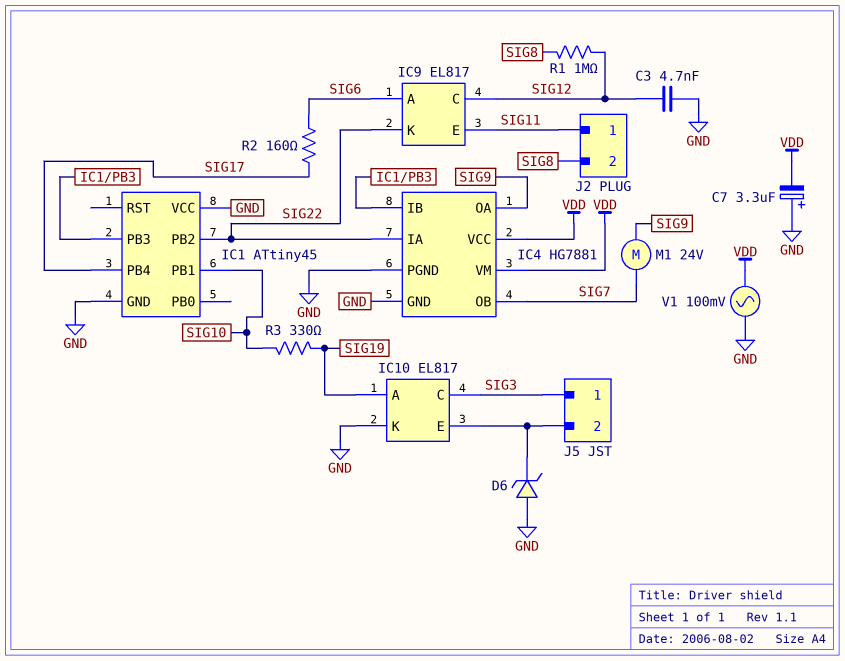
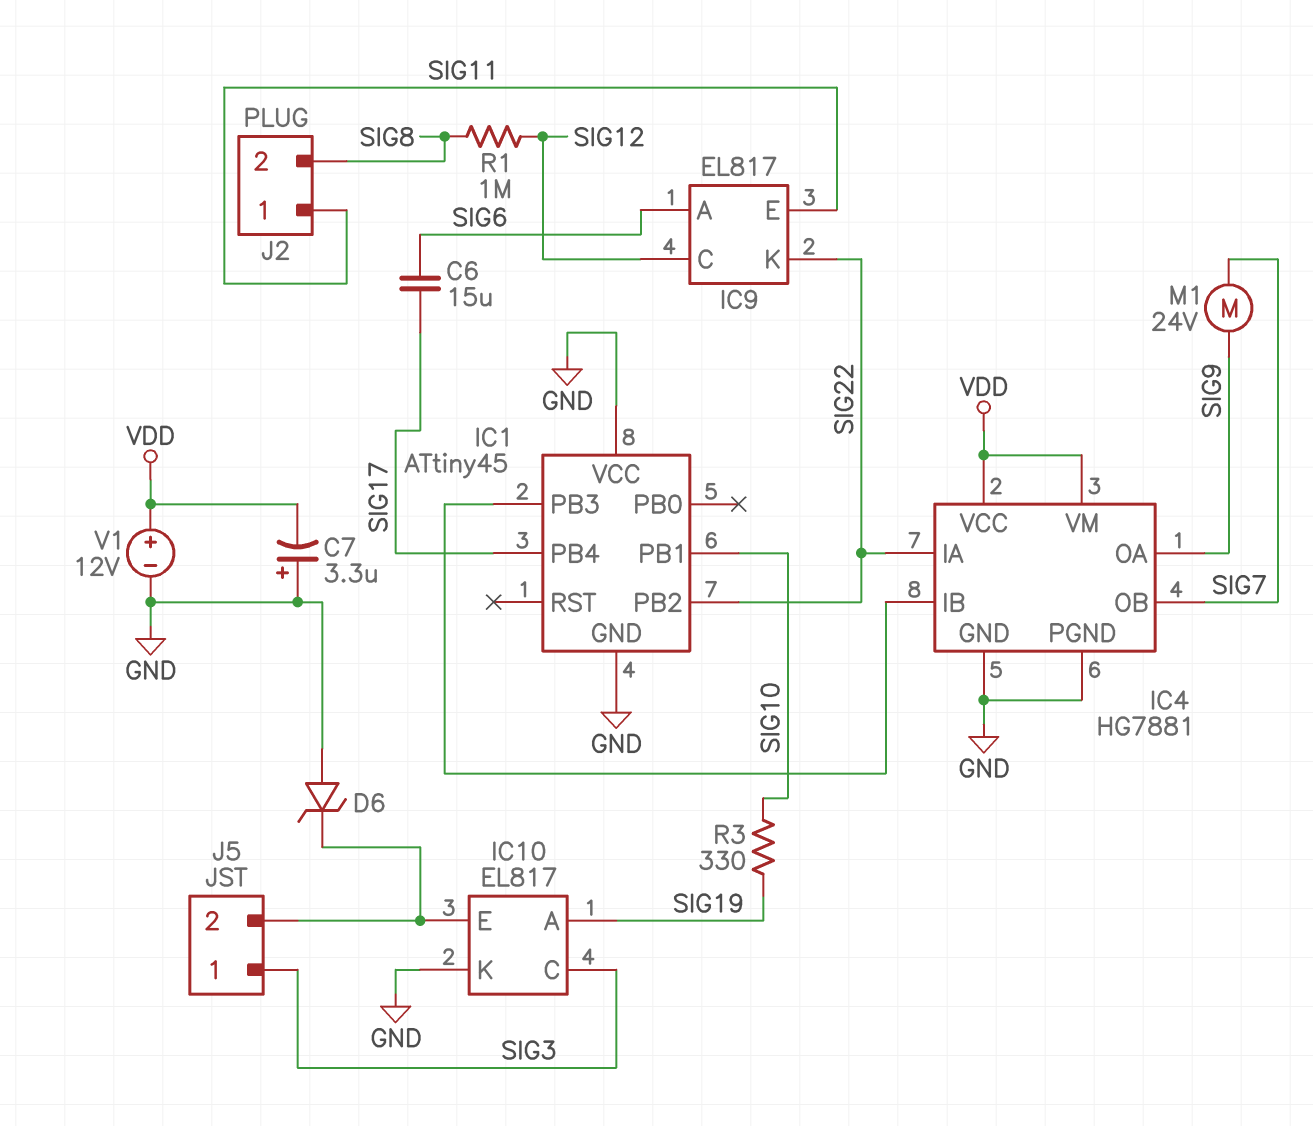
C3: 4.7nF (GND, SIG12) -> none
C6: none -> 15uF (SIG6, SIG17)
R2: 160 (SIG6, SIG17) -> none
V1: AC 100mV (GND, VDD) -> 12V (plus VDD, minus GND)

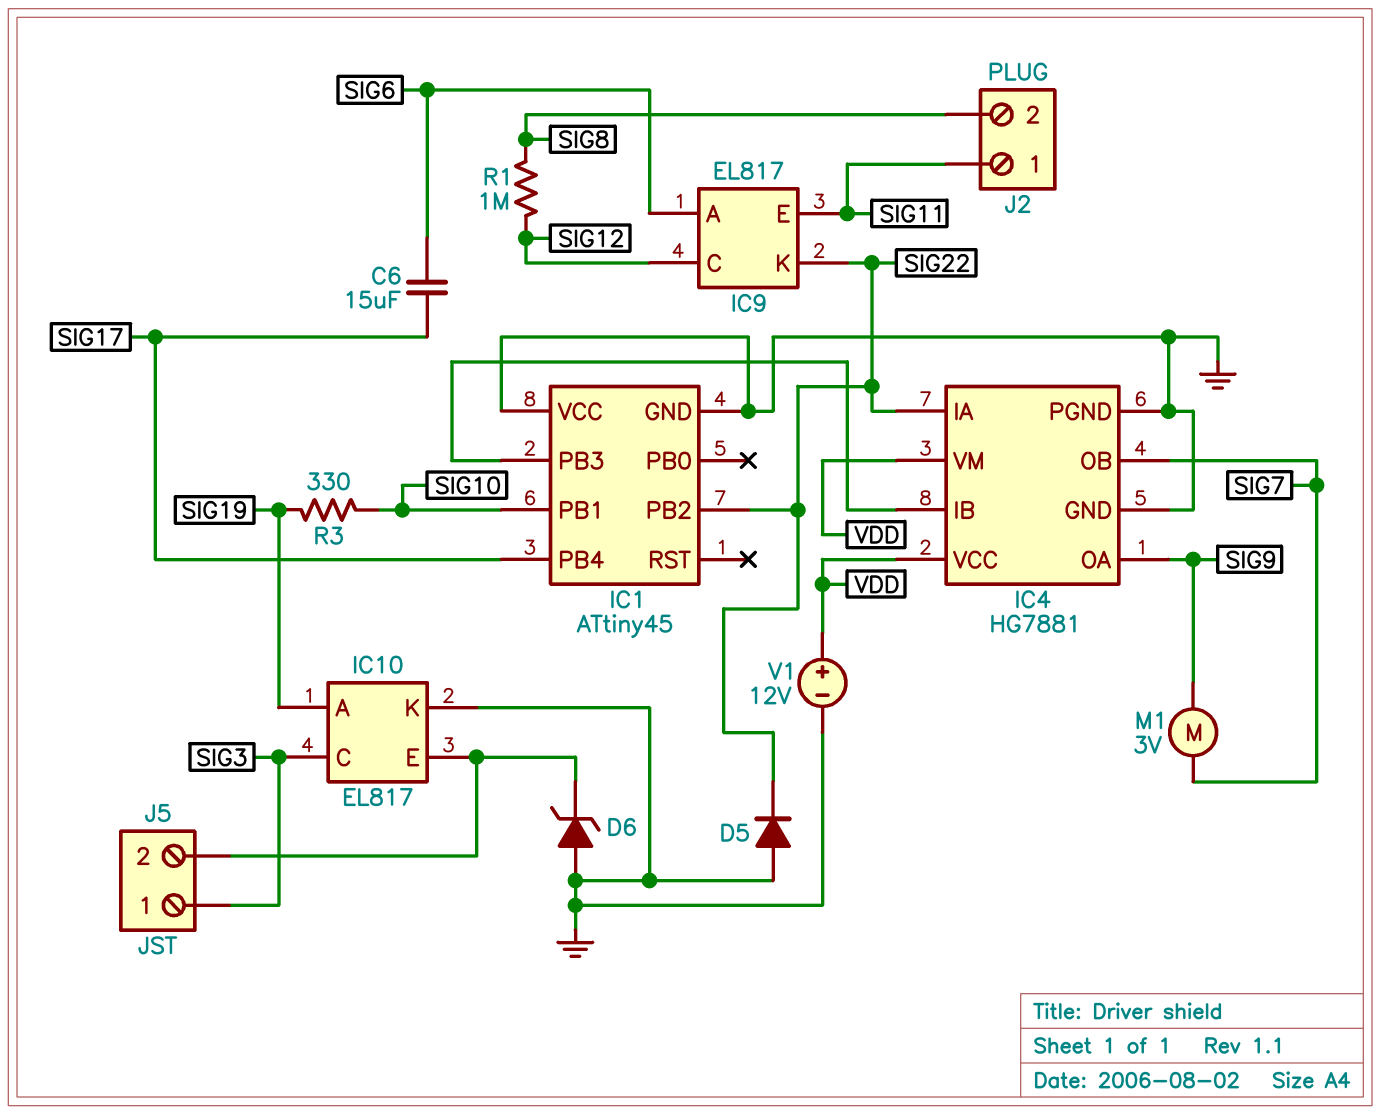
C7: 3.3uF (plus GND, minus VDD) -> none
D5: none -> diode (A GND, K SIG22)
M1: motor 24V (SIG7, SIG9) -> motor 3V (SIG7, SIG9)

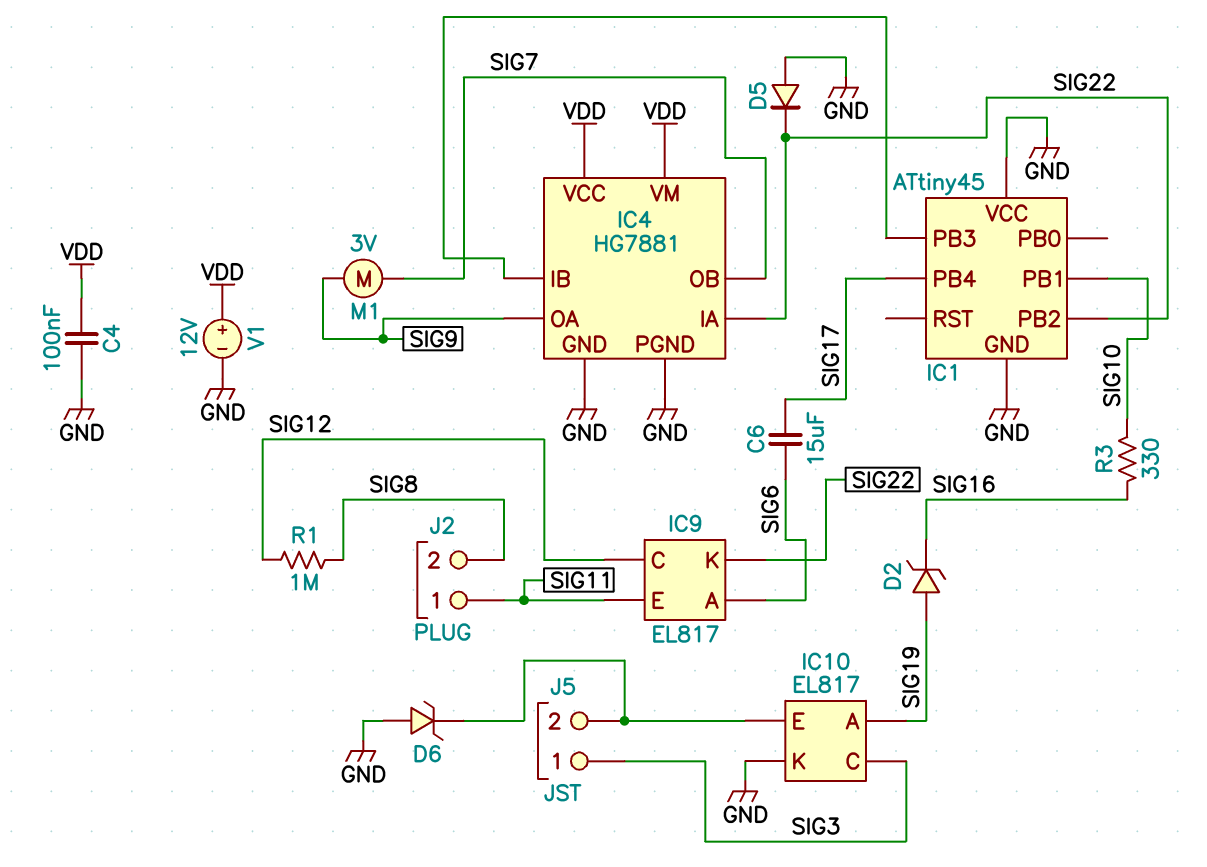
C4: none -> 100nF (GND, VDD)
D2: none -> zener (A SIG19, K SIG16)
R3: 330 (SIG10, SIG19) -> 330 (SIG10, SIG16)

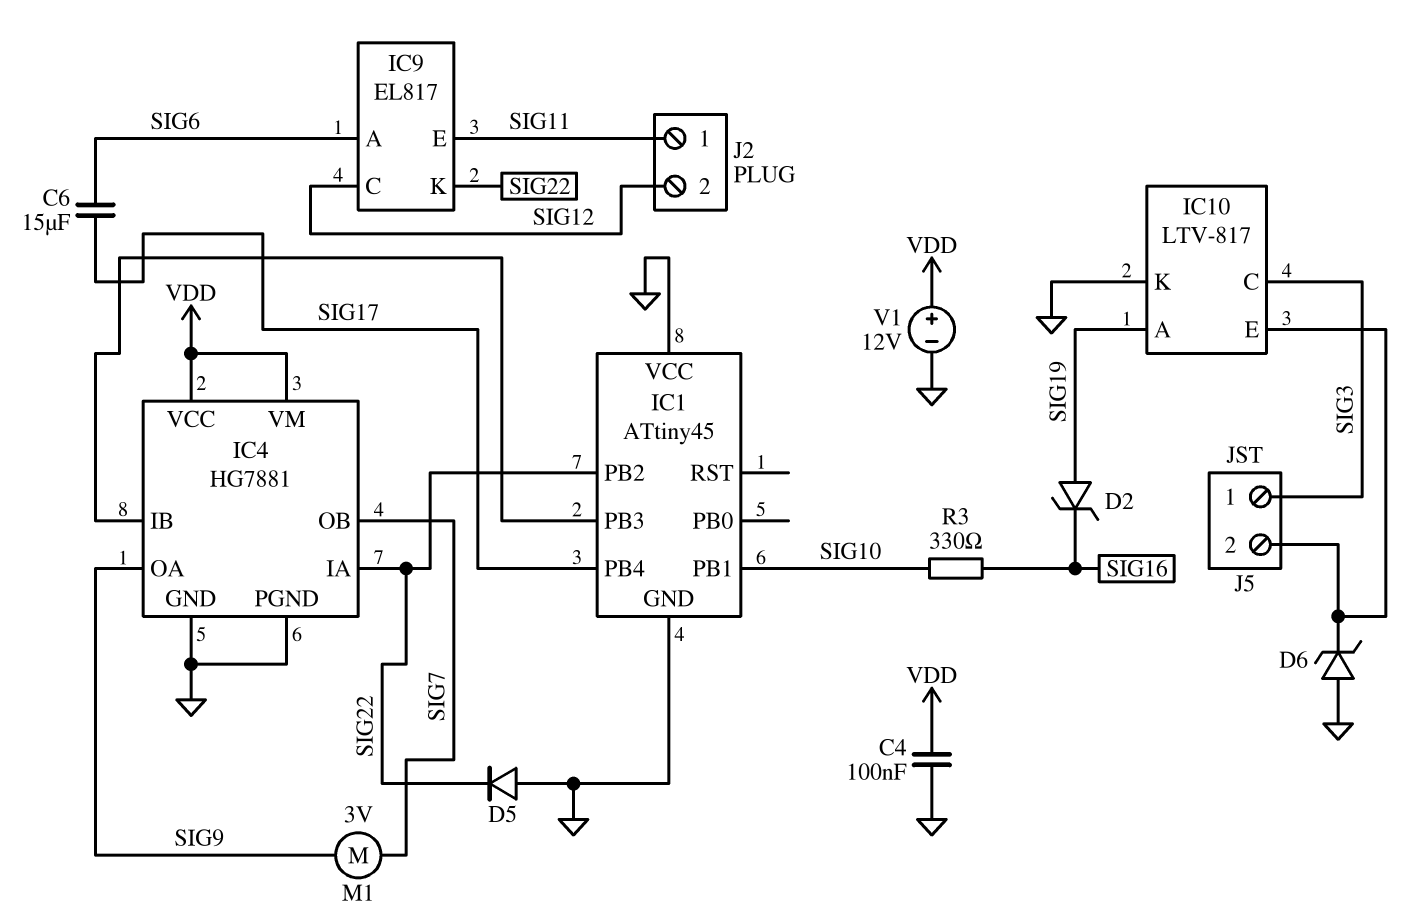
IC10: EL817 -> LTV-817
J2 pin 2: SIG8 -> SIG12
R1: 1M (SIG8, SIG12) -> none

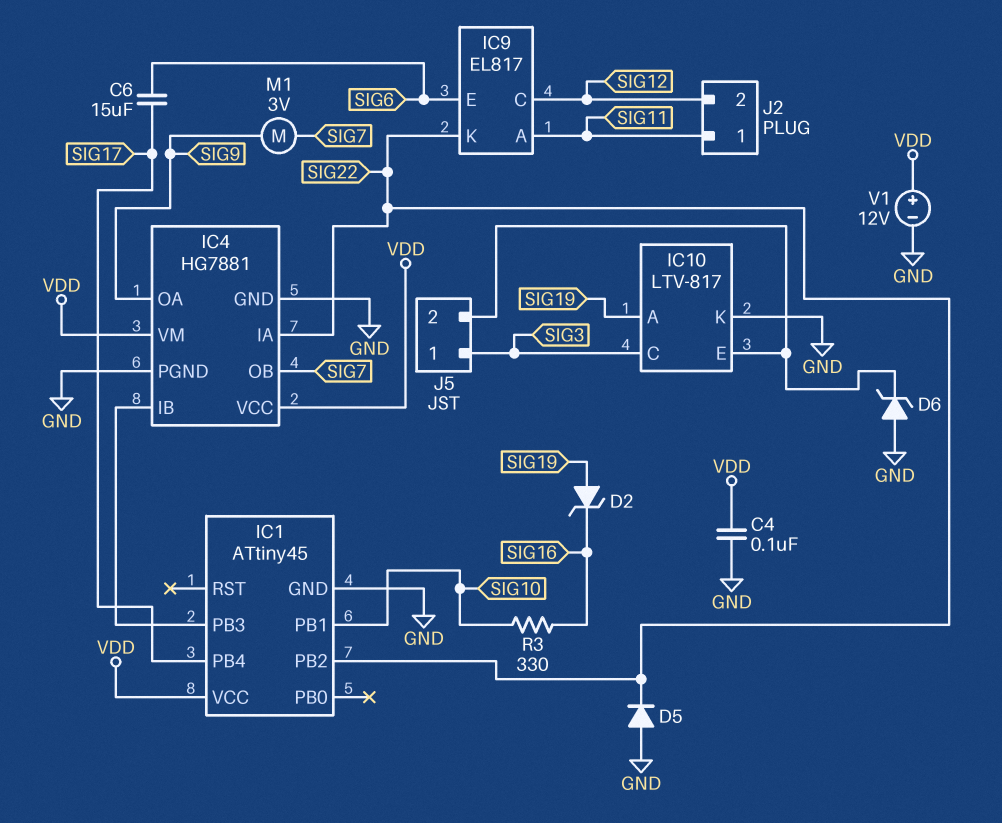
IC1 pin VCC: GND -> VDD
IC9 pin A: SIG6 -> SIG11
IC9 pin E: SIG11 -> SIG6

